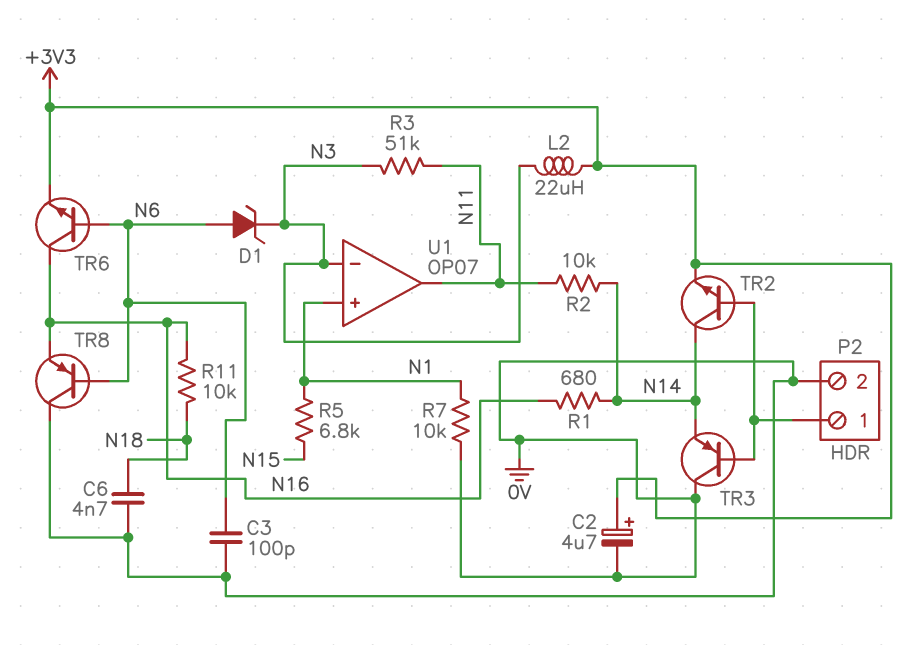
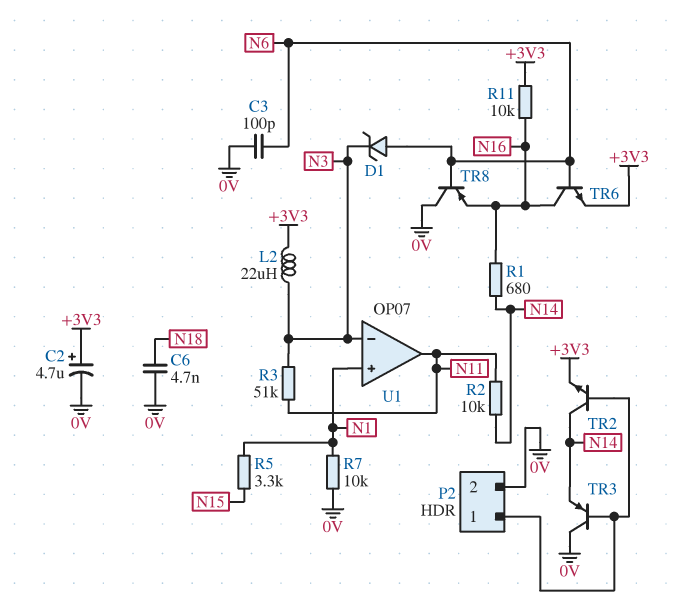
R5: 6.8k (N1, N15) -> 3.3k (N1, N15)
R11: 10k (N16, N18) -> 10k (+3V3, N16)

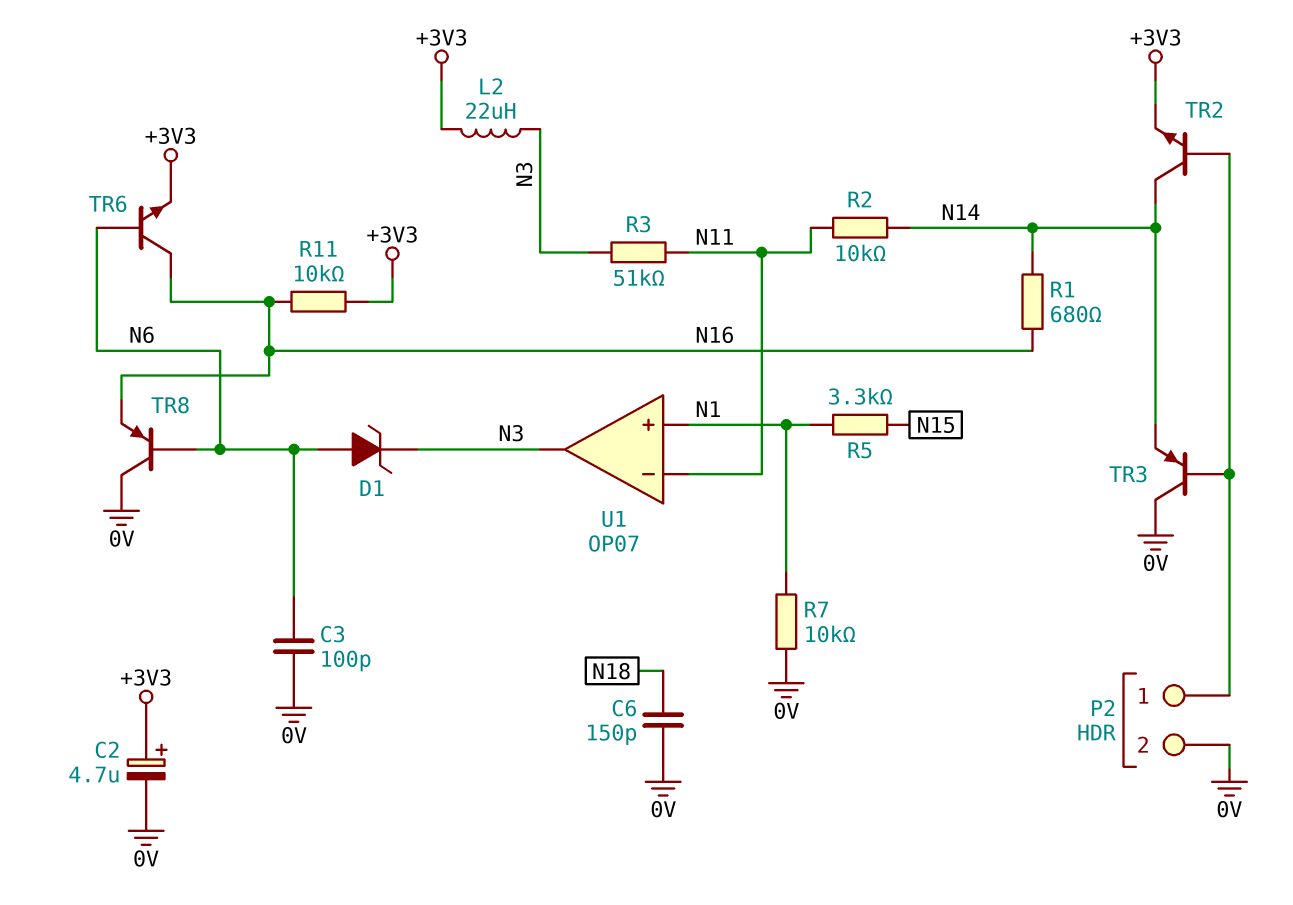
C6: 4.7nF (0V, N18) -> 150pF (0V, N18)
U1 pin in-: N3 -> N11
U1 pin out: N11 -> N3

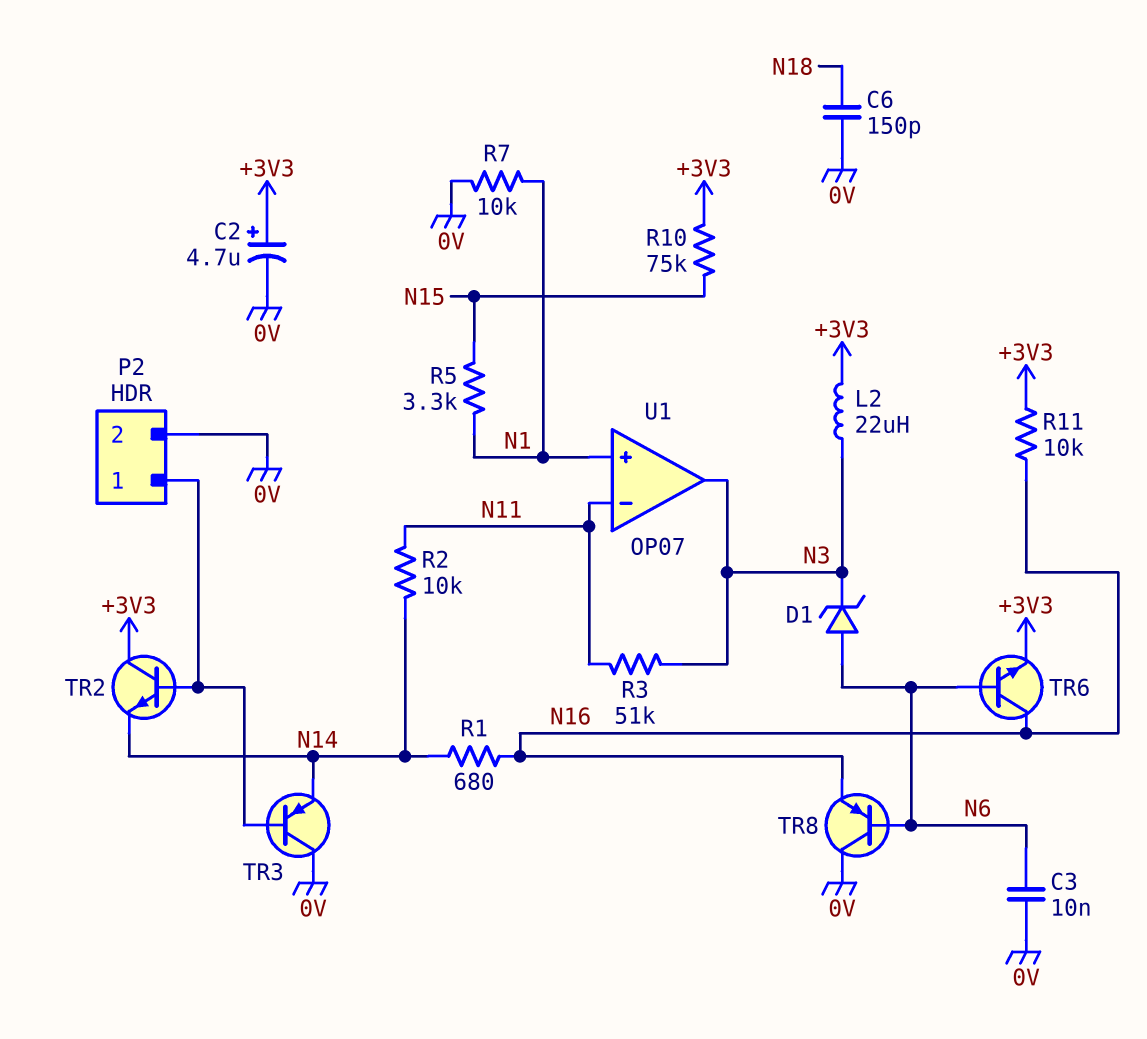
C3: 100pF (0V, N6) -> 10nF (0V, N6)
R10: none -> 75k (+3V3, N15)
TR2: NPN (B P2/1, C N14, E +3V3) -> NPN (B P2/1, C +3V3, E N14)

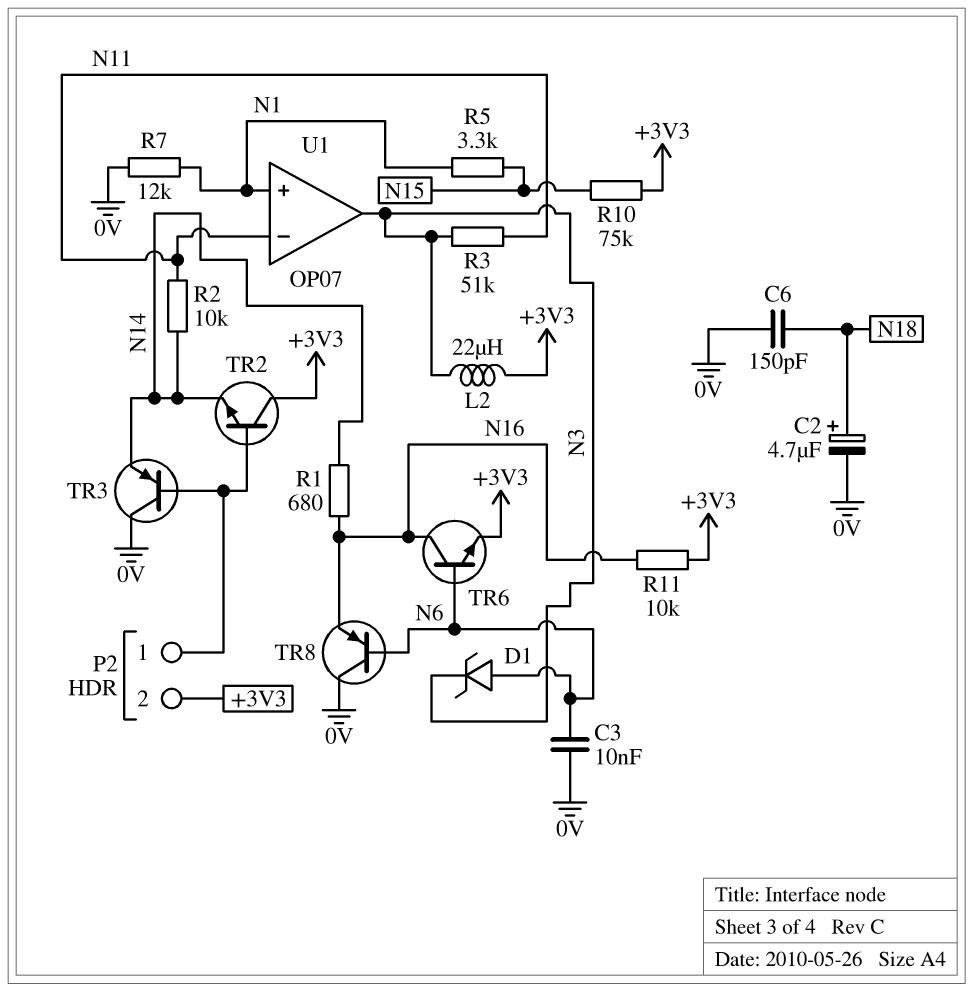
C2: 4.7uF (plus +3V3, minus 0V) -> 4.7uF (plus N18, minus 0V)
P2 pin 2: 0V -> +3V3
R7: 10k (0V, N1) -> 12k (0V, N1)

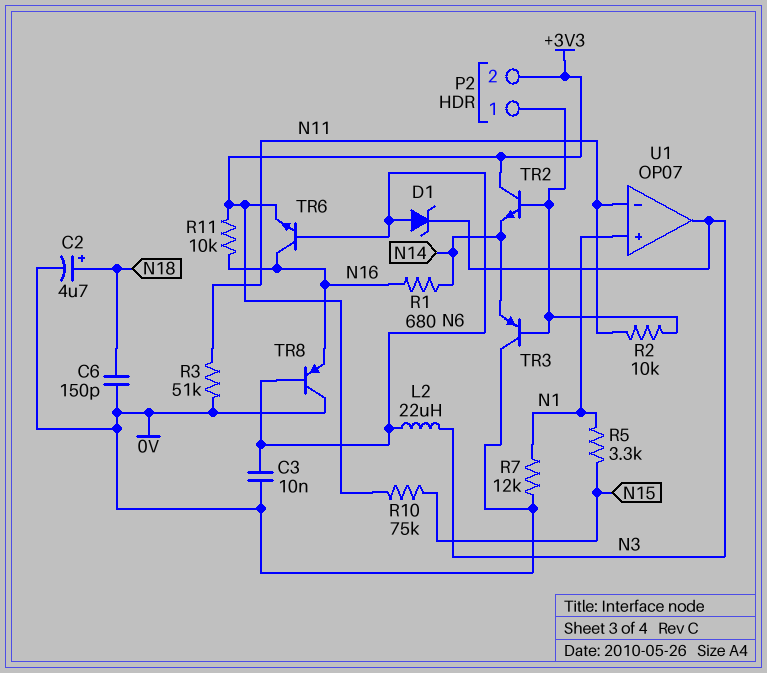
L2: 22uH (+3V3, N3) -> 22uH (N3, N6)
R2: 10k (N11, N14) -> 10k (N11, P2/1)
R3: 51k (N3, N11) -> 51k (0V, N11)

